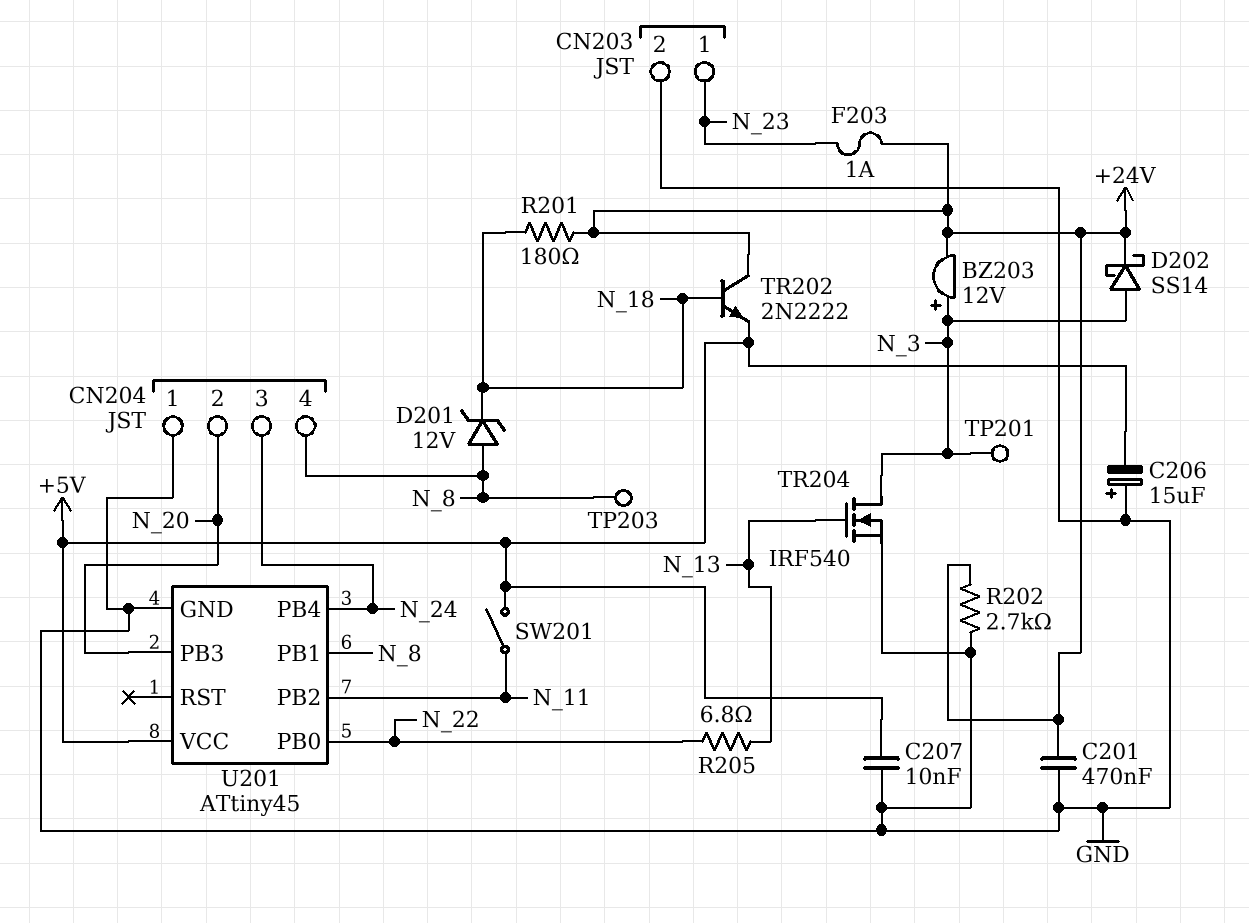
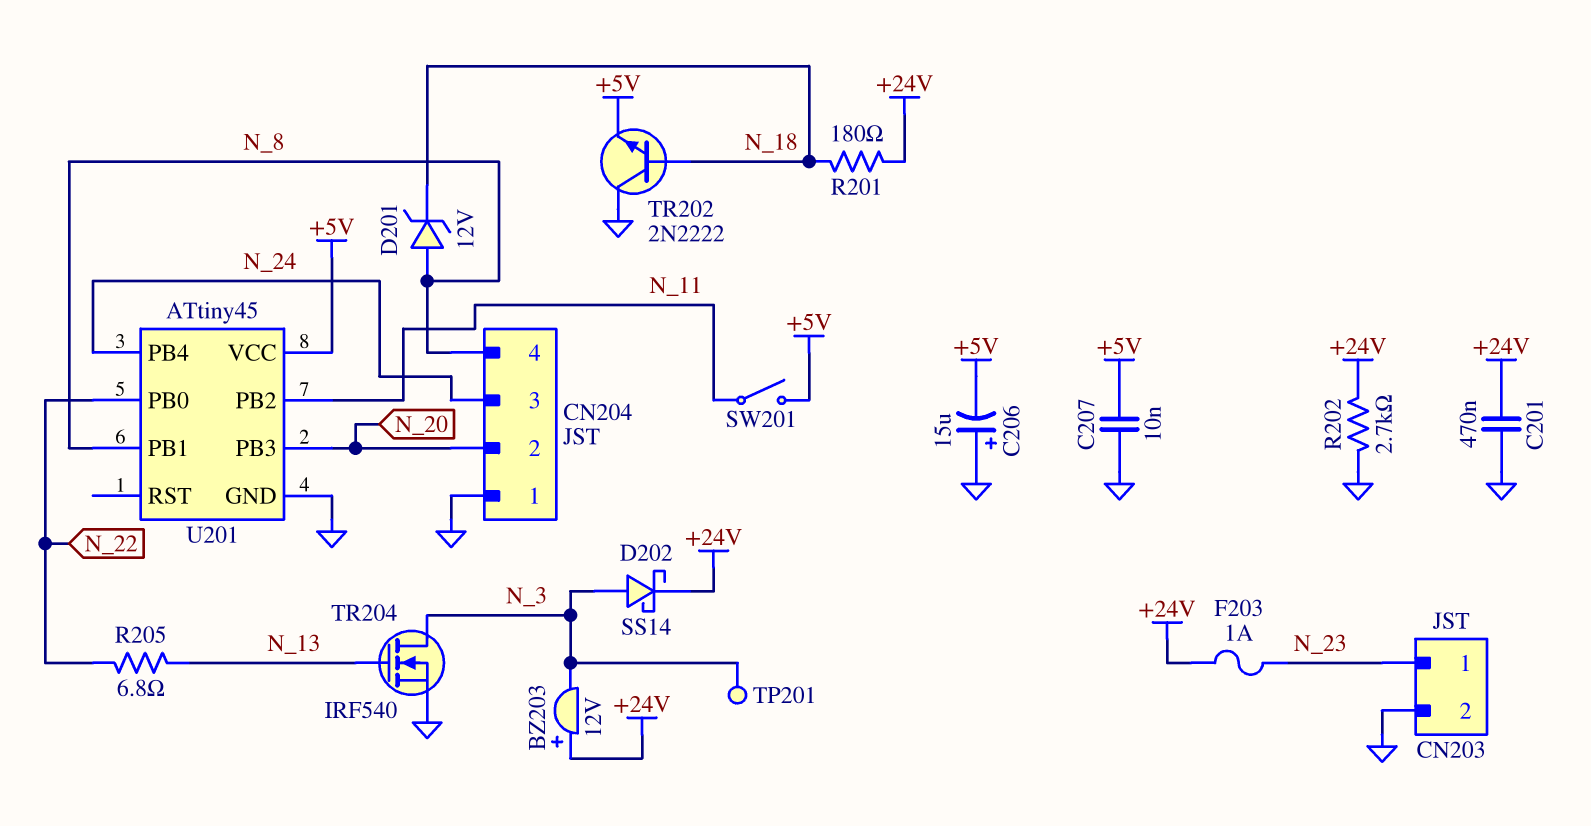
BZ203: buzzer 12V (plus N_3, minus +24V) -> buzzer 12V (plus +24V, minus N_3)
TP203: test point (N_8) -> none
TR202: NPN 2N2222 (B N_18, C +24V, E +5V) -> NPN 2N2222 (B N_18, C GND, E +5V)

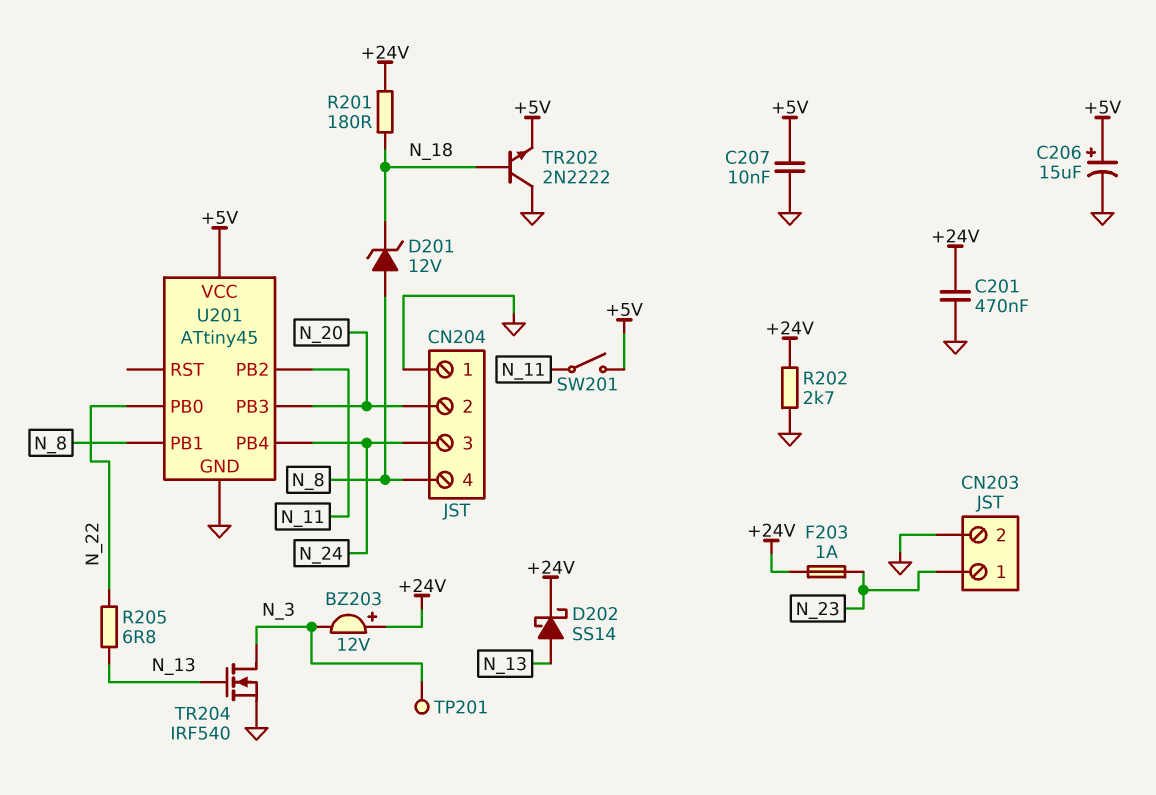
C206: 15uF (plus GND, minus +5V) -> 15uF (plus +5V, minus GND)
D202: schottky SS14 (A N_3, K +24V) -> schottky SS14 (A N_13, K +24V)

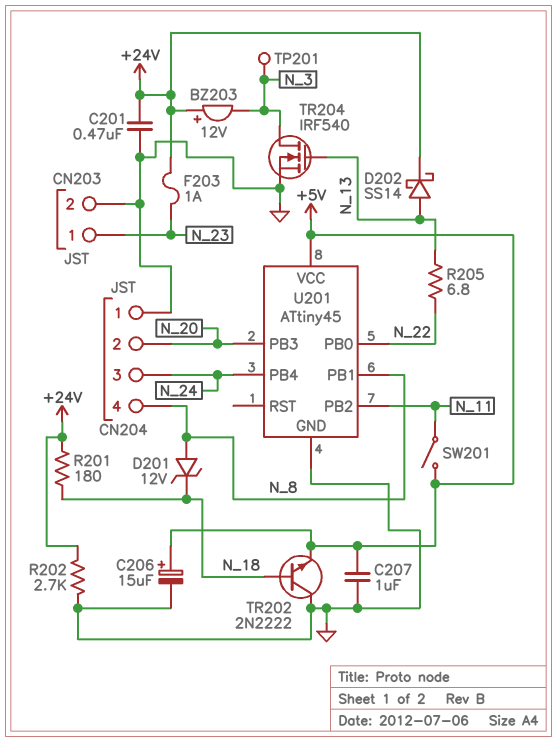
C207: 10nF (+5V, GND) -> 1uF (+5V, GND)

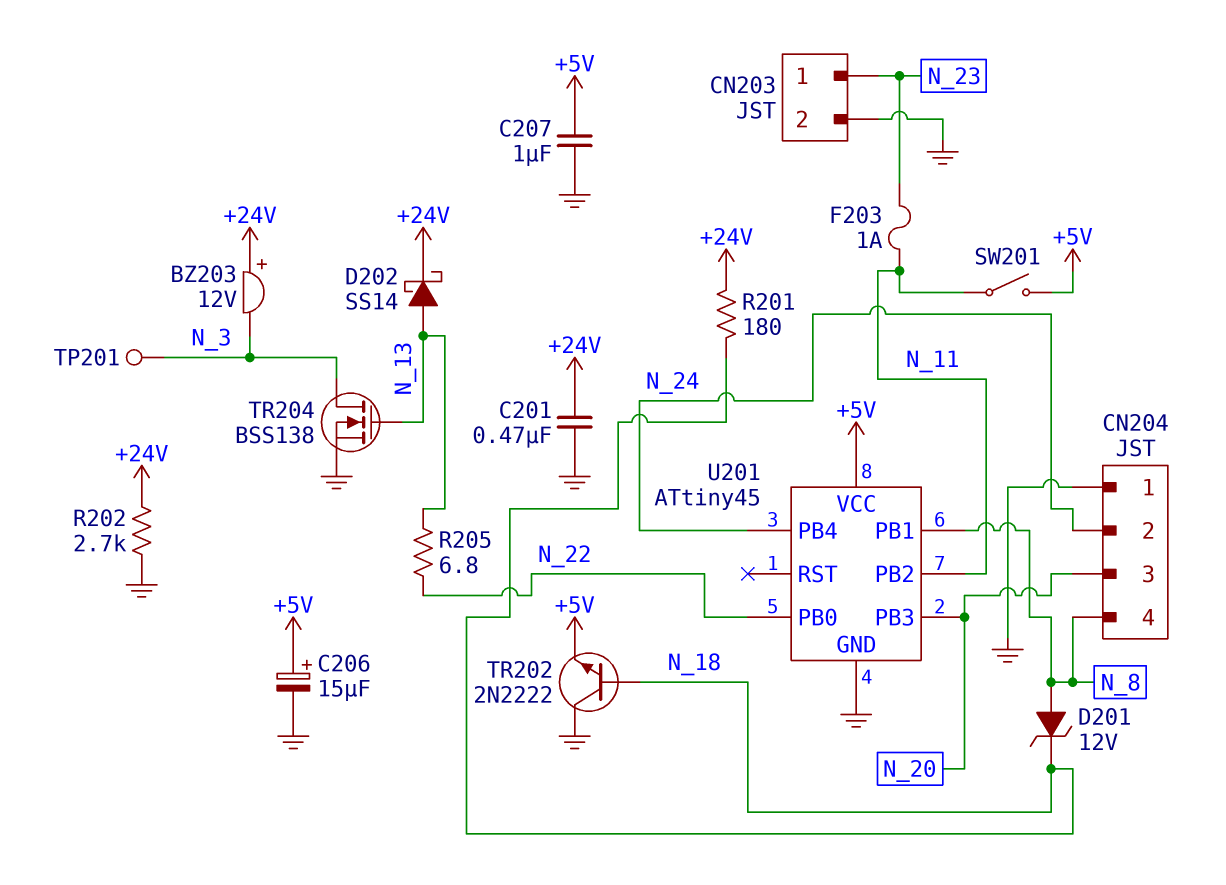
CN204 pin 2: N_20 -> N_24
CN204 pin 3: N_24 -> N_20
F203: 1A (+24V, N_23) -> 1A (N_11, N_23)
TR204: NMOS IRF540 (G N_13, D N_3, S GND) -> NMOS BSS138 (G N_13, D N_3, S GND)

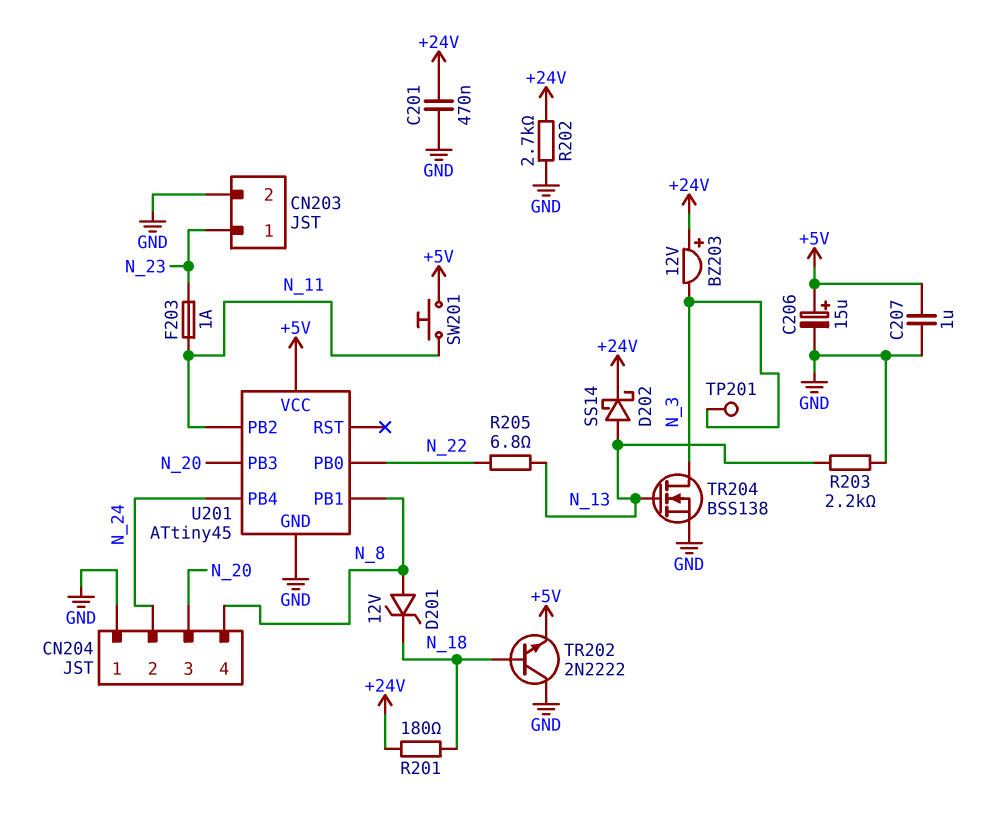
R203: none -> 2.2k (GND, N_13)
SW201: switch (+5V, N_11) -> button (+5V, N_11)

